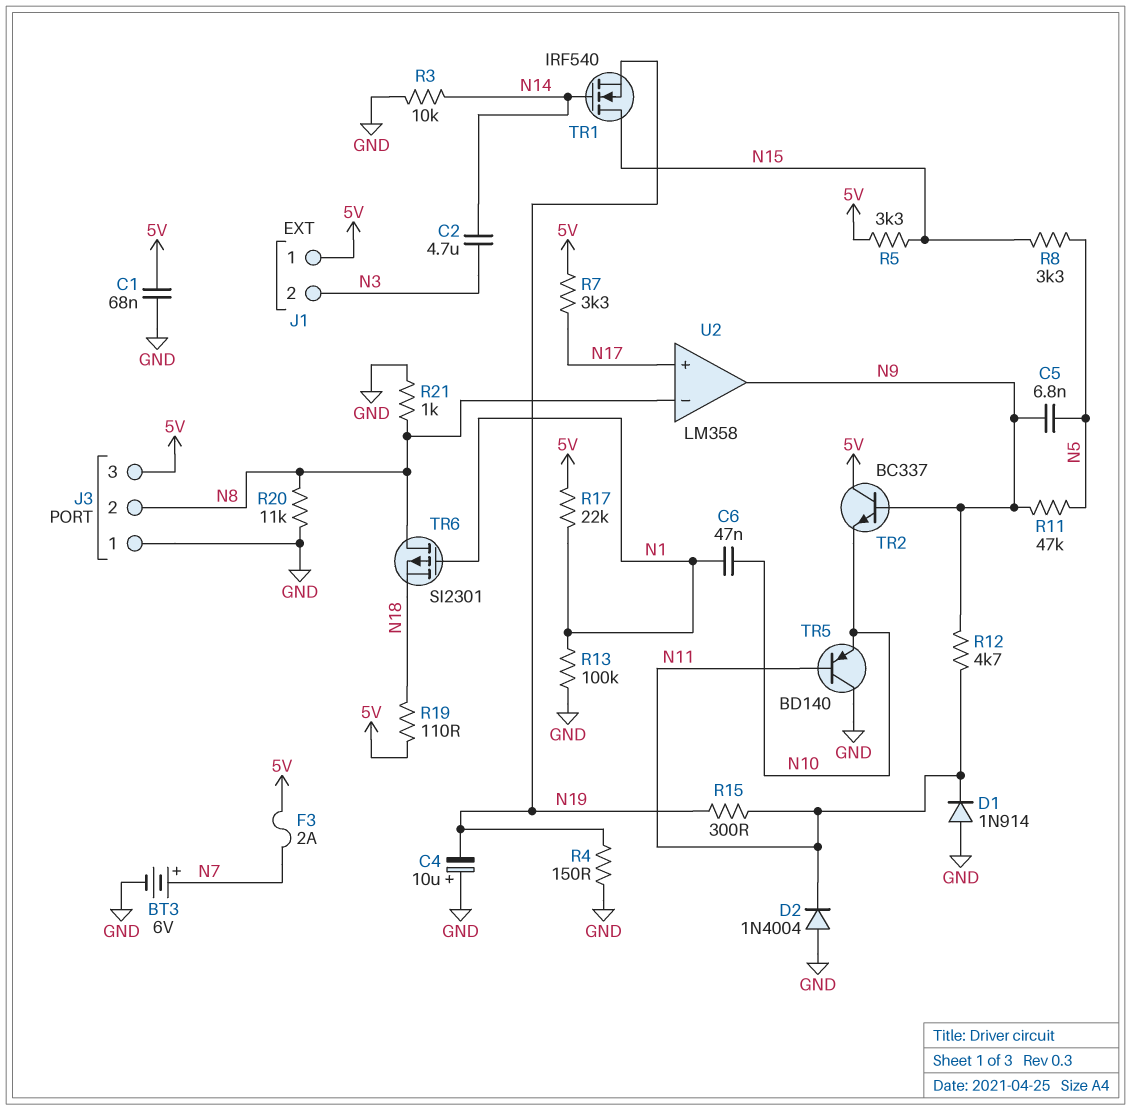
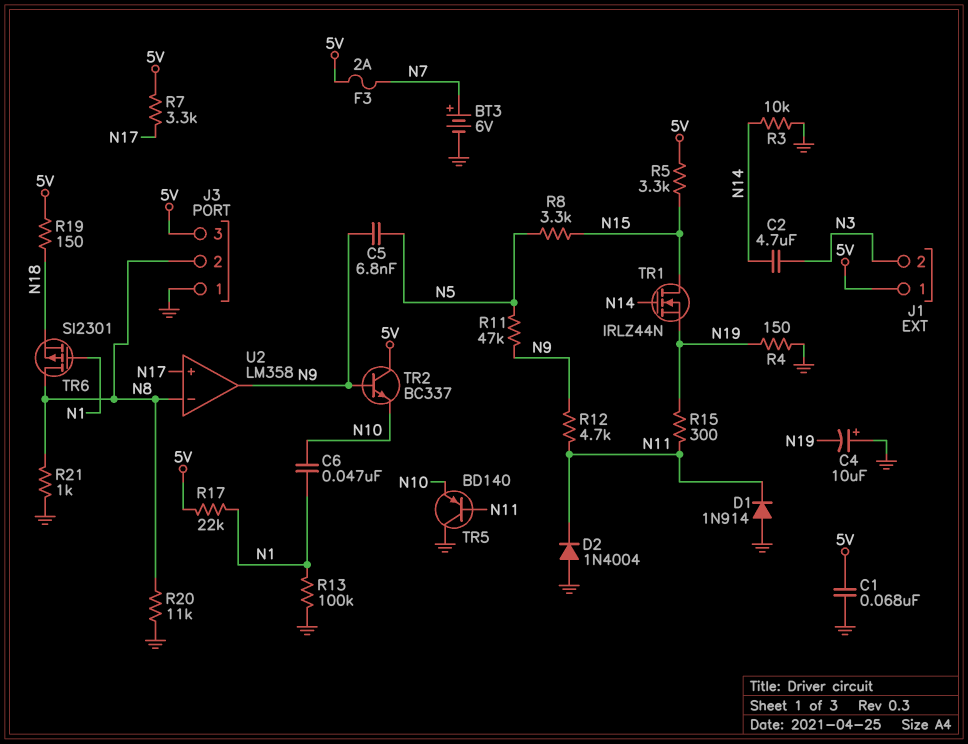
R19: 110 (5V, N18) -> 150 (5V, N18)
TR1: NMOS IRF540 (G N14, D N15, S N19) -> NMOS IRLZ44N (G N14, D N15, S N19)

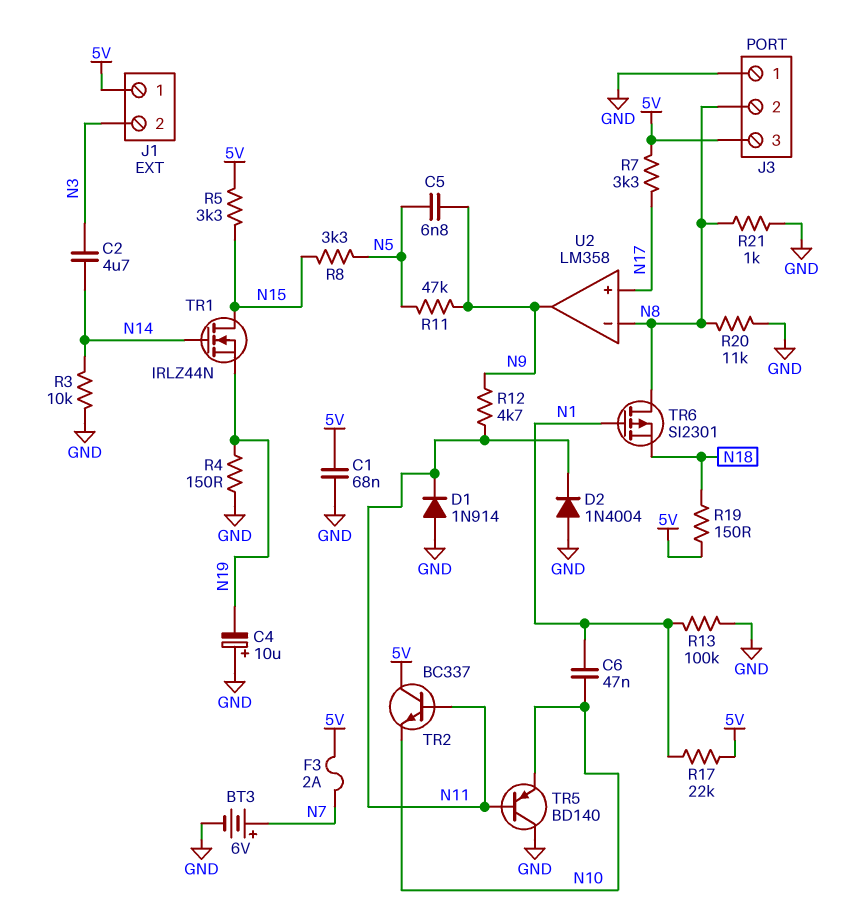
R15: 300 (N11, N19) -> none
TR2: NPN BC337 (B N9, C 5V, E N10) -> NPN BC337 (B N11, C 5V, E N10)

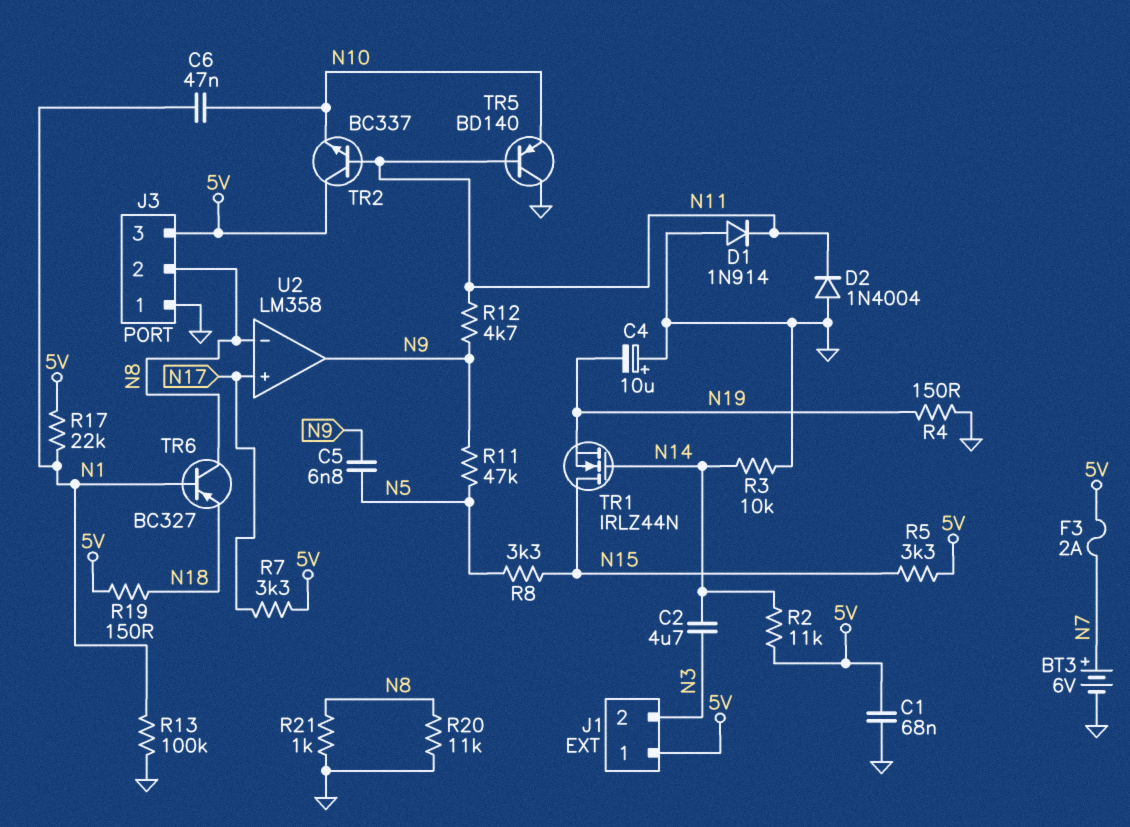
R2: none -> 11k (5V, N14)
TR6: PMOS SI2301 (G N1, D N8, S N18) -> PNP BC327 (B N1, C N8, E N18)

